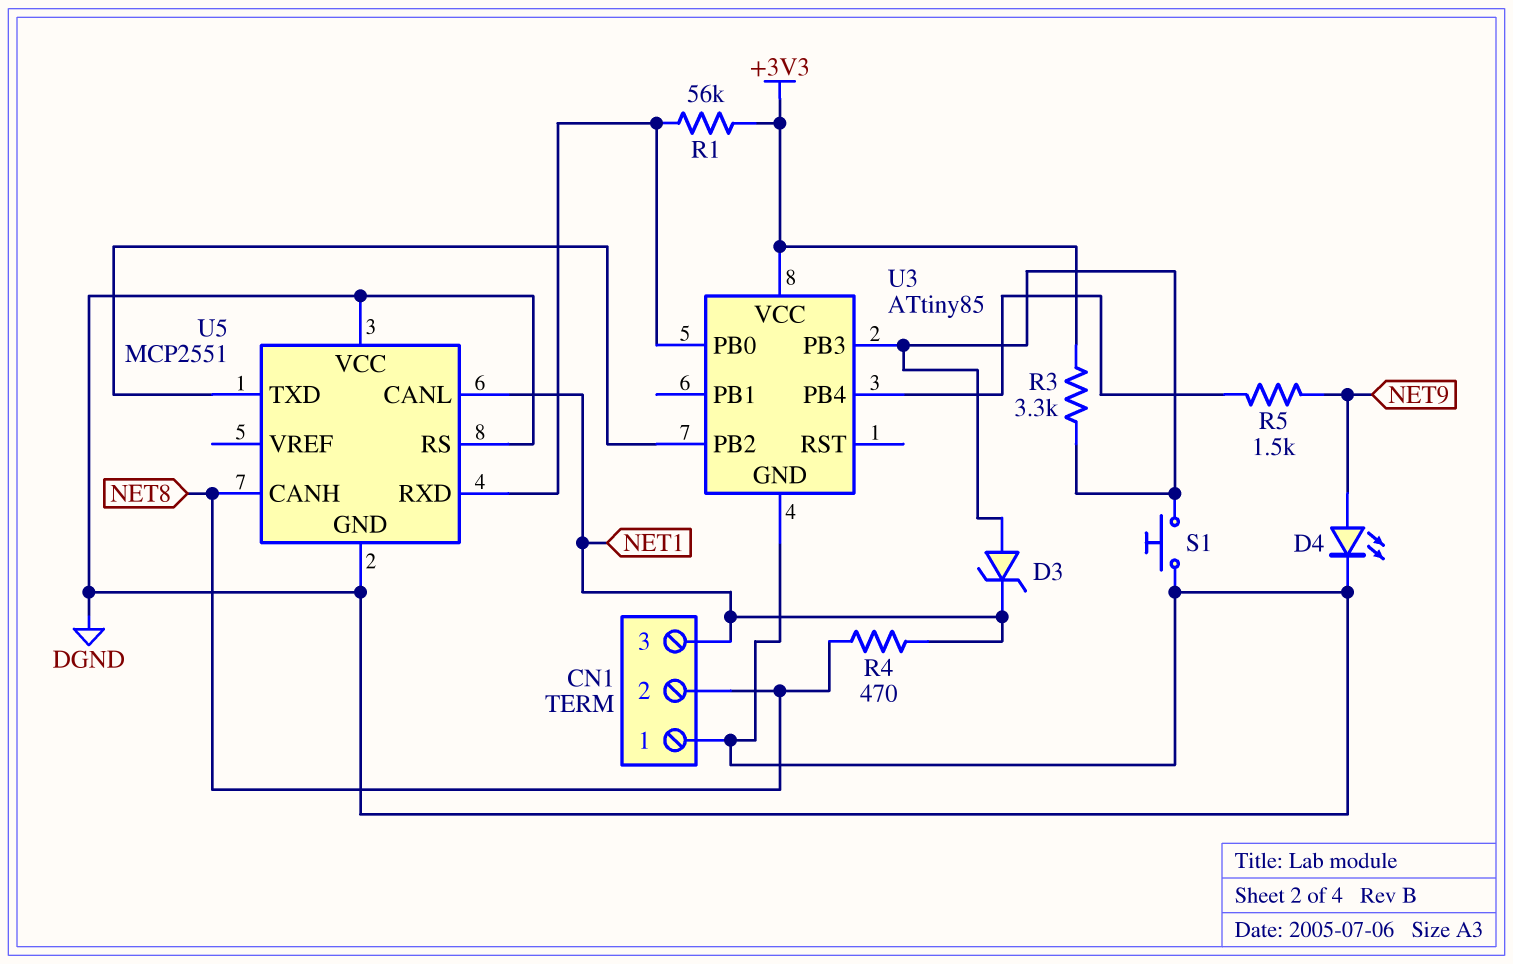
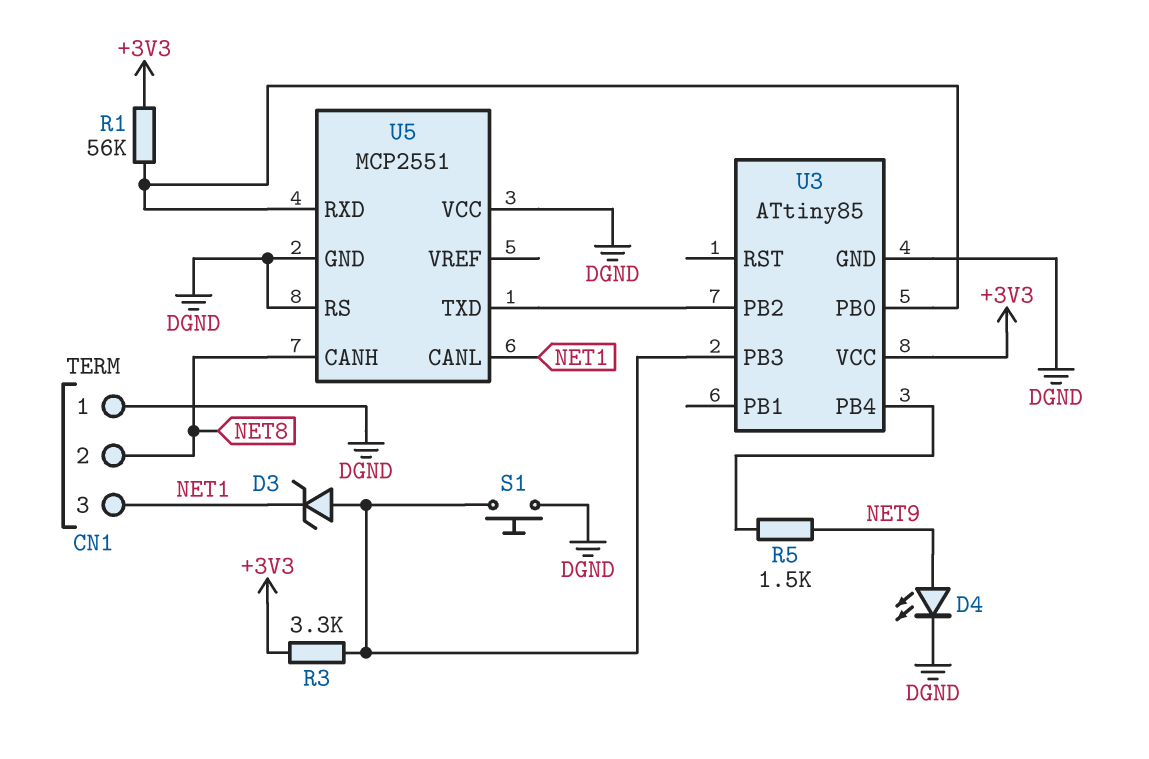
R4: 470 (NET1, NET8) -> none

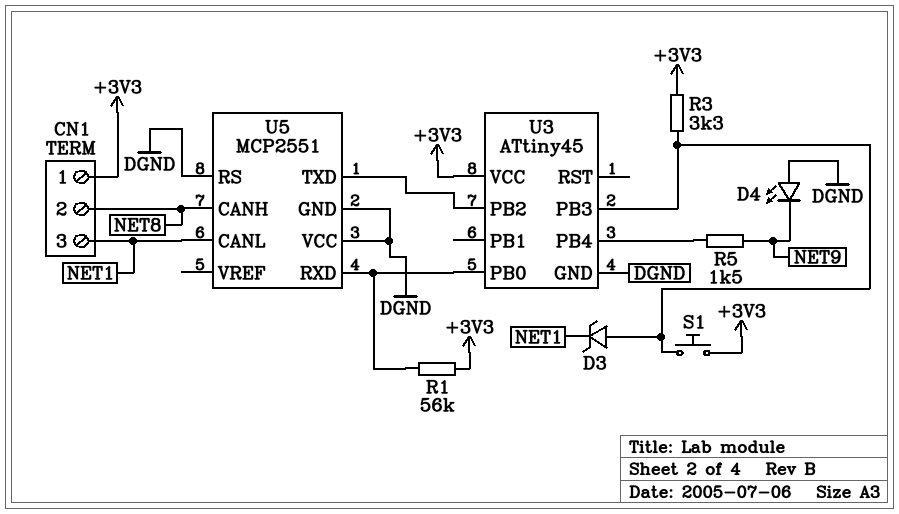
CN1 pin 1: DGND -> +3V3
D4: LED (A NET9, K DGND) -> LED (A DGND, K NET9)
S1: button (DGND, U3/PB3) -> button (+3V3, U3/PB3)
U3: ATtiny85 -> ATtiny45

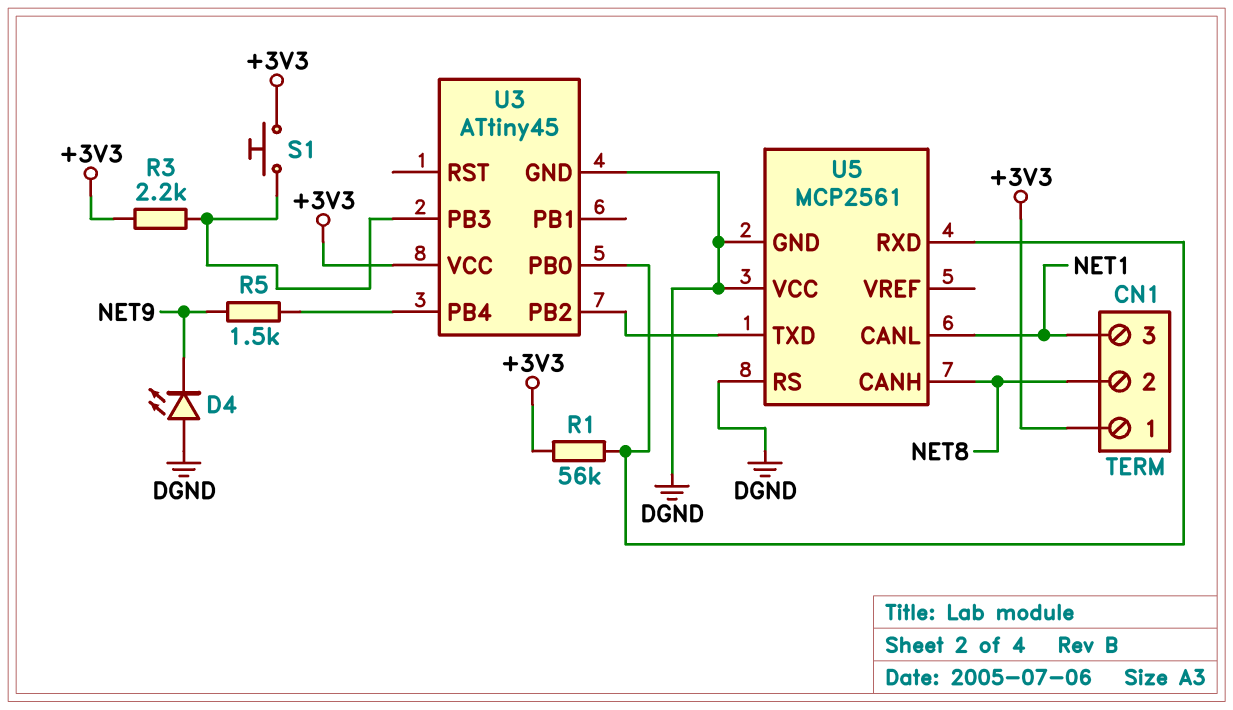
D3: zener (A U3/PB3, K NET1) -> none
R3: 3.3k (+3V3, U3/PB3) -> 2.2k (+3V3, U3/PB3)
U5: MCP2551 -> MCP2561

